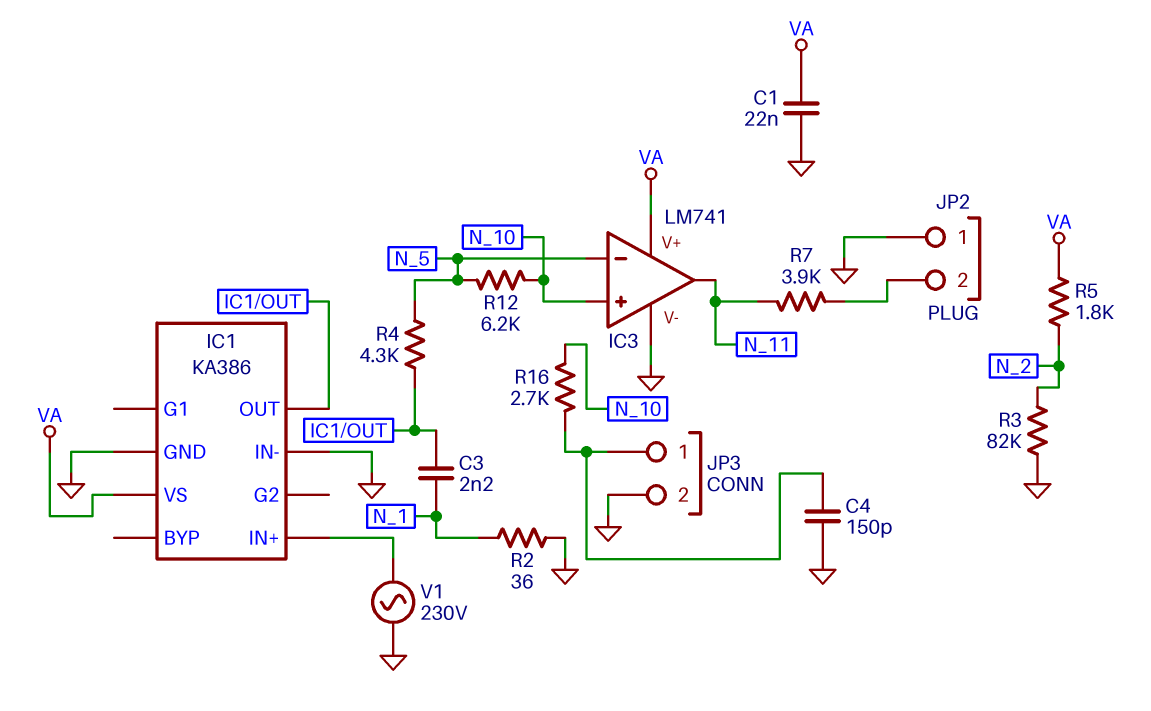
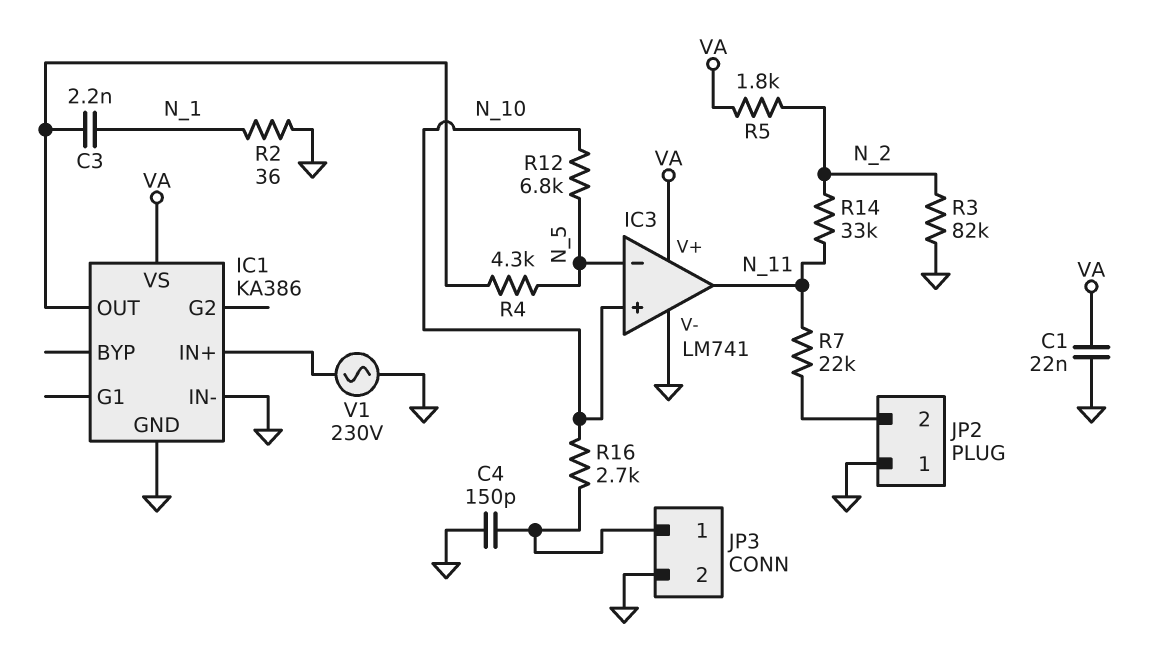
R7: 3.9k (JP2/2, N_11) -> 22k (JP2/2, N_11)
R12: 6.2k (N_5, N_10) -> 6.8k (N_5, N_10)
R14: none -> 33k (N_2, N_11)

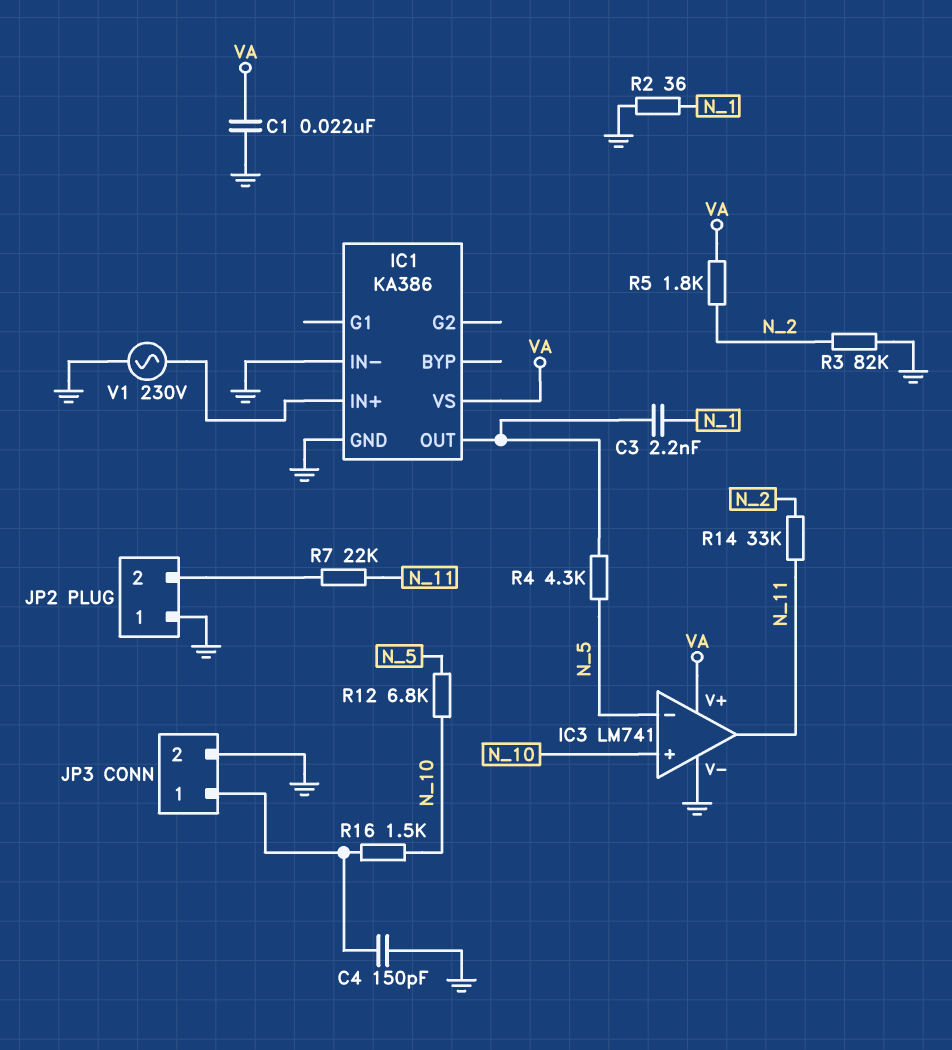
R16: 2.7k (JP3/1, N_10) -> 1.5k (JP3/1, N_10)

